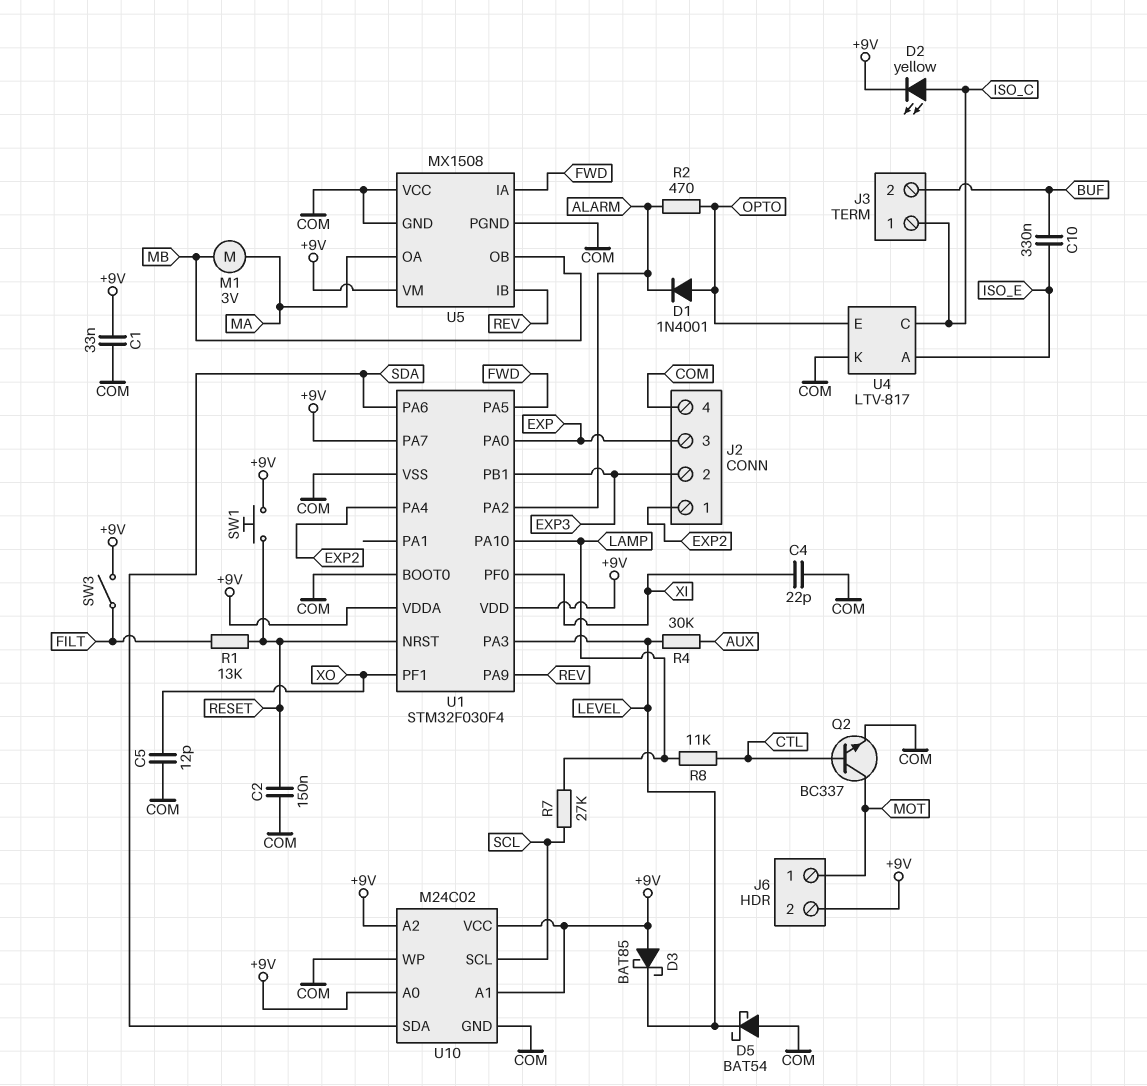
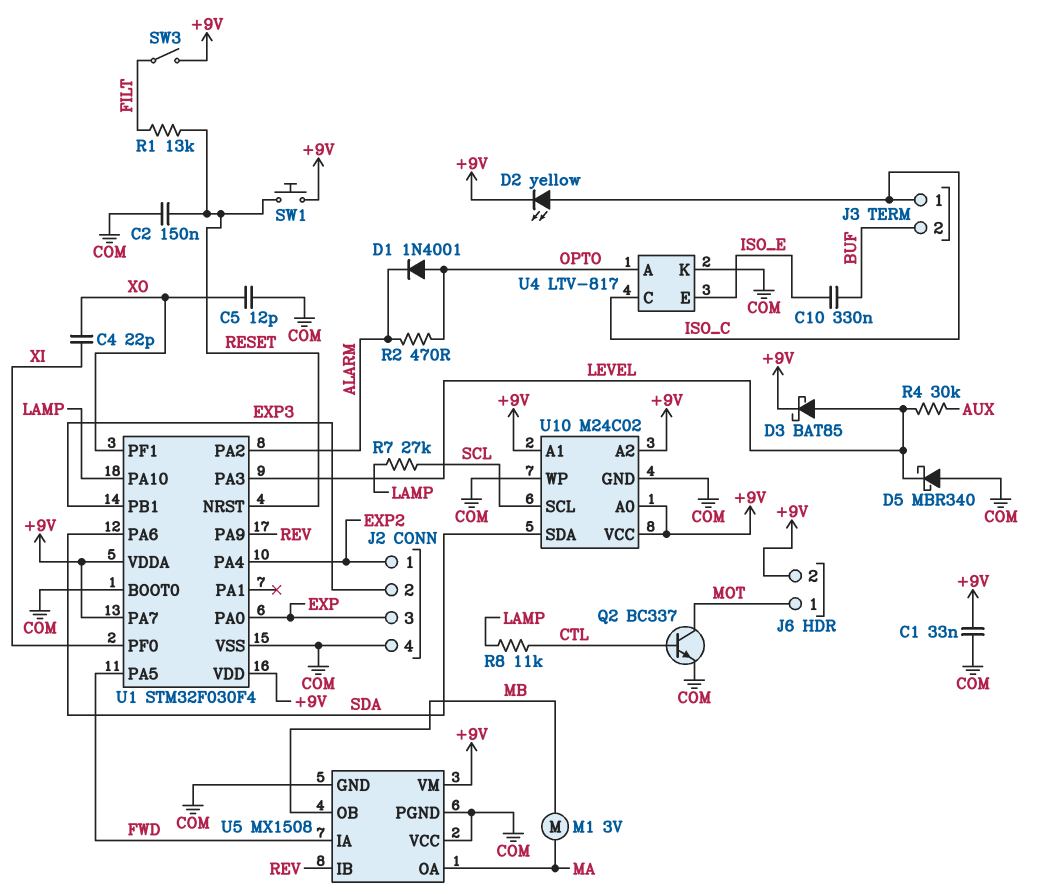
C4: 22pF (COM, XI) -> 22pF (XI, XO)
D3: schottky BAT85 (A +9V, K LEVEL) -> schottky BAT85 (A LEVEL, K +9V)
D5: schottky BAT54 (A COM, K LEVEL) -> schottky MBR340 (A COM, K LEVEL)
U4 pin A: ISO_E -> OPTO
U4 pin E: OPTO -> ISO_E

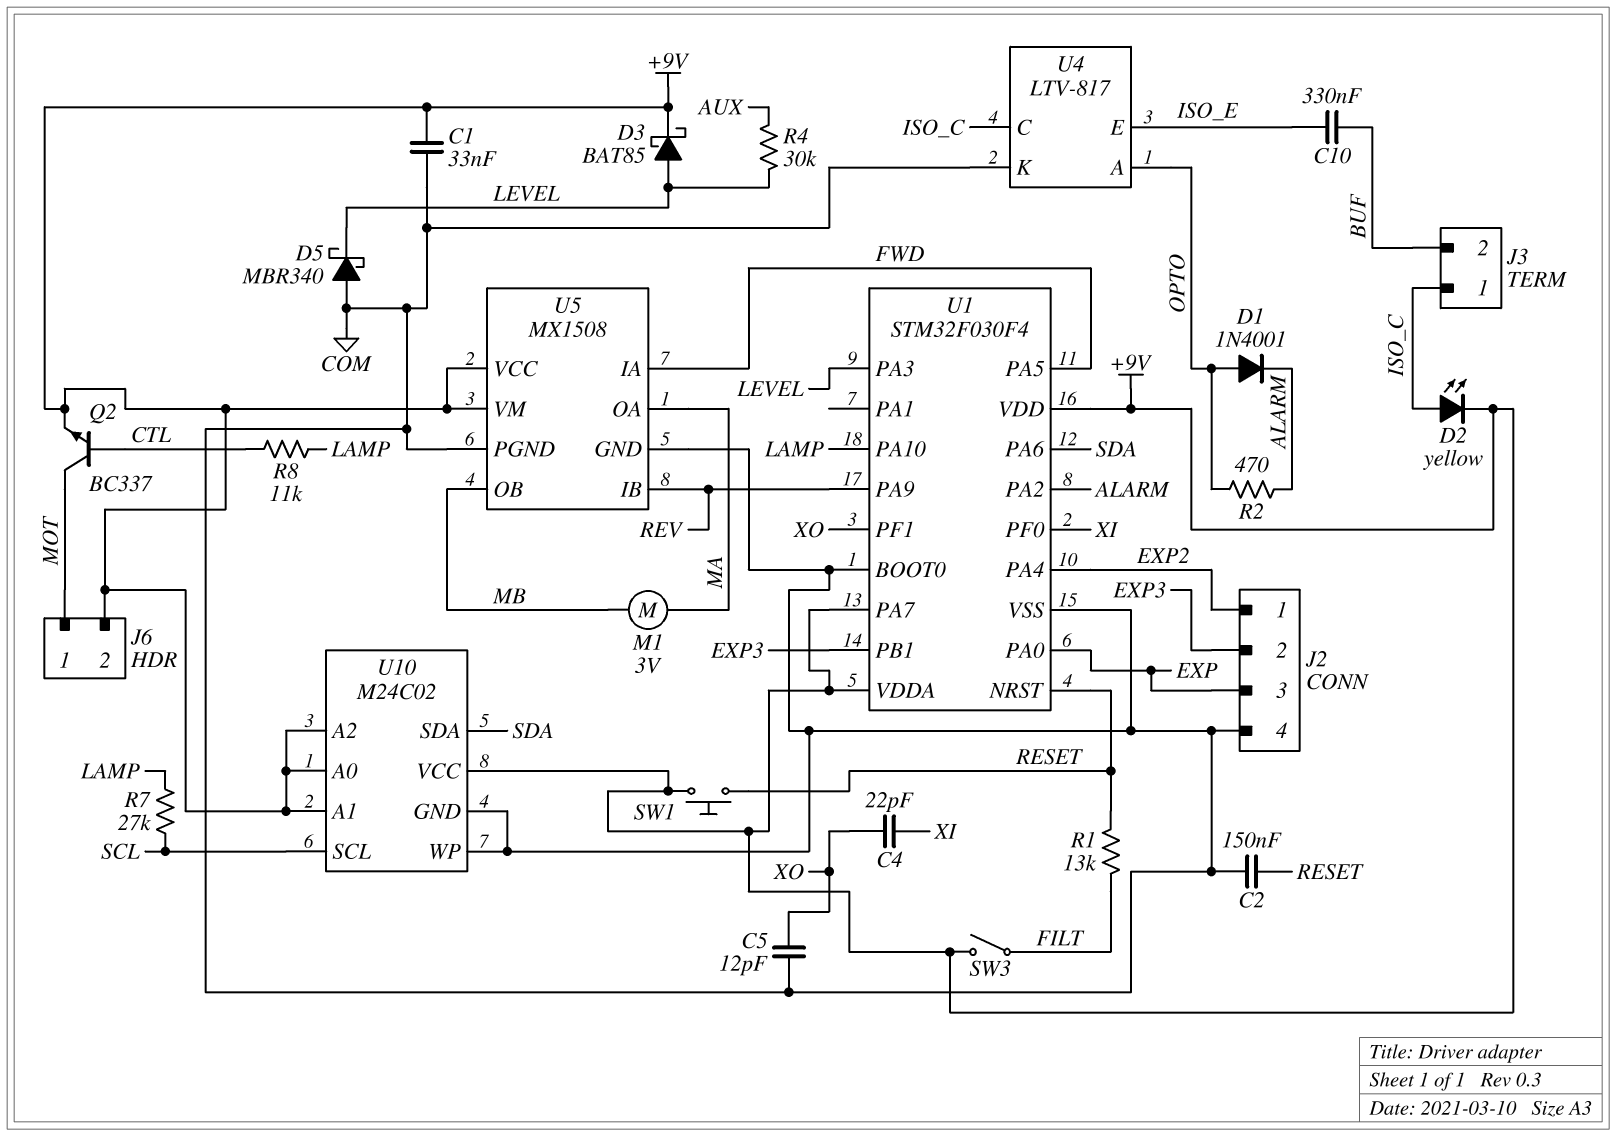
Q2: NPN BC337 (B CTL, C MOT, E COM) -> NPN BC337 (B CTL, C MOT, E +9V)
U5 pin VCC: COM -> +9V

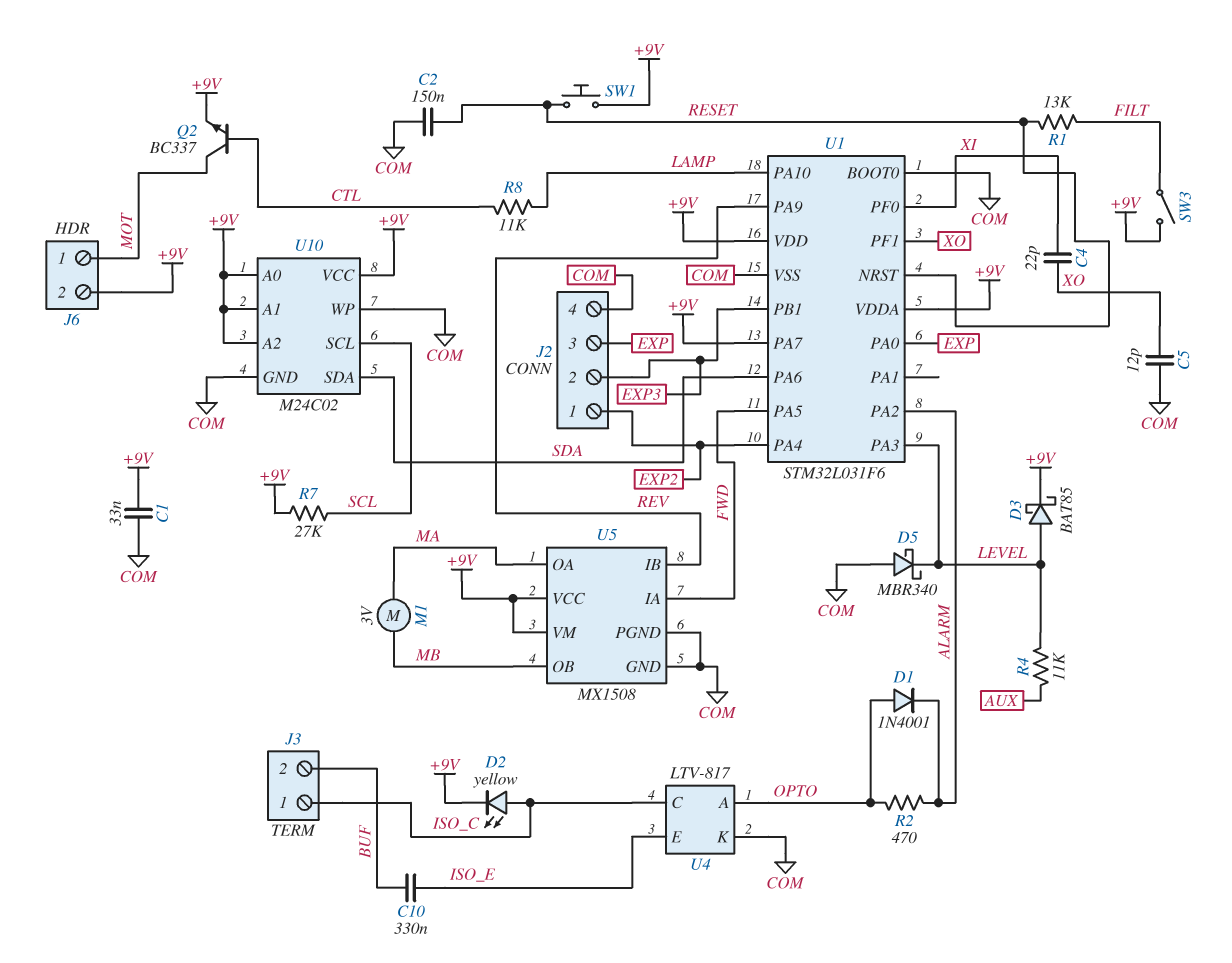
R4: 30k (AUX, LEVEL) -> 11k (AUX, LEVEL)
R7: 27k (LAMP, SCL) -> 27k (+9V, SCL)
U1: STM32F030F4 -> STM32L031F6

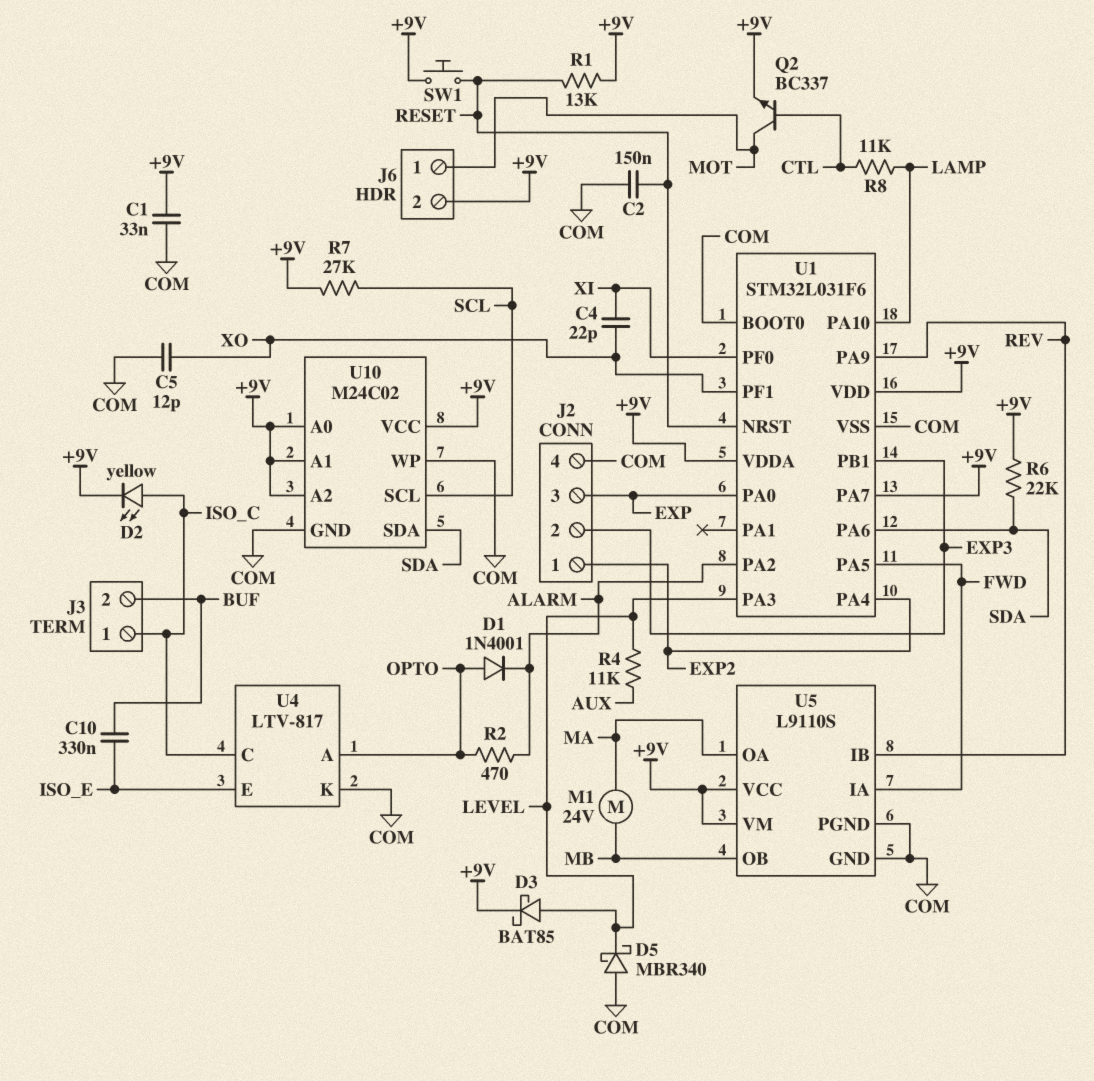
M1: motor 3V (MA, MB) -> motor 24V (MA, MB)
R1: 13k (FILT, RESET) -> 13k (+9V, RESET)
R6: none -> 22k (+9V, SDA)
SW3: switch (+9V, FILT) -> none
U5: MX1508 -> L9110S

